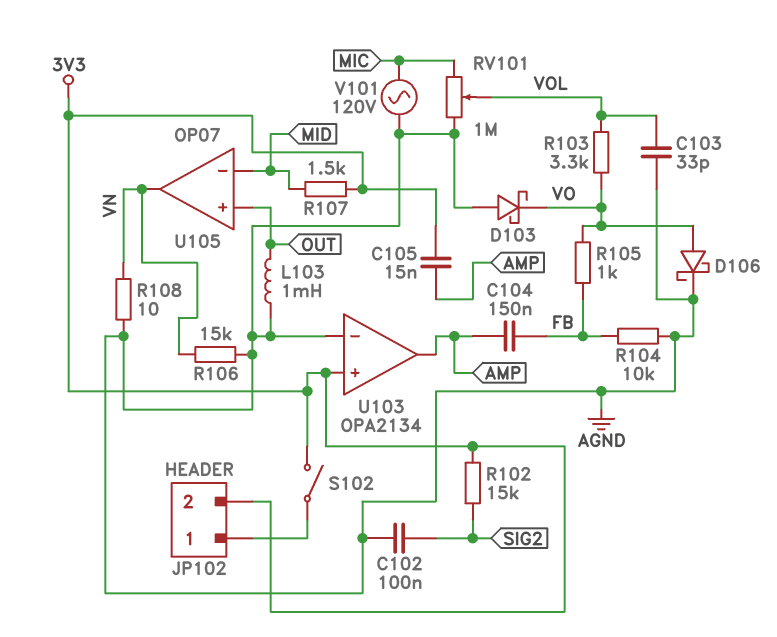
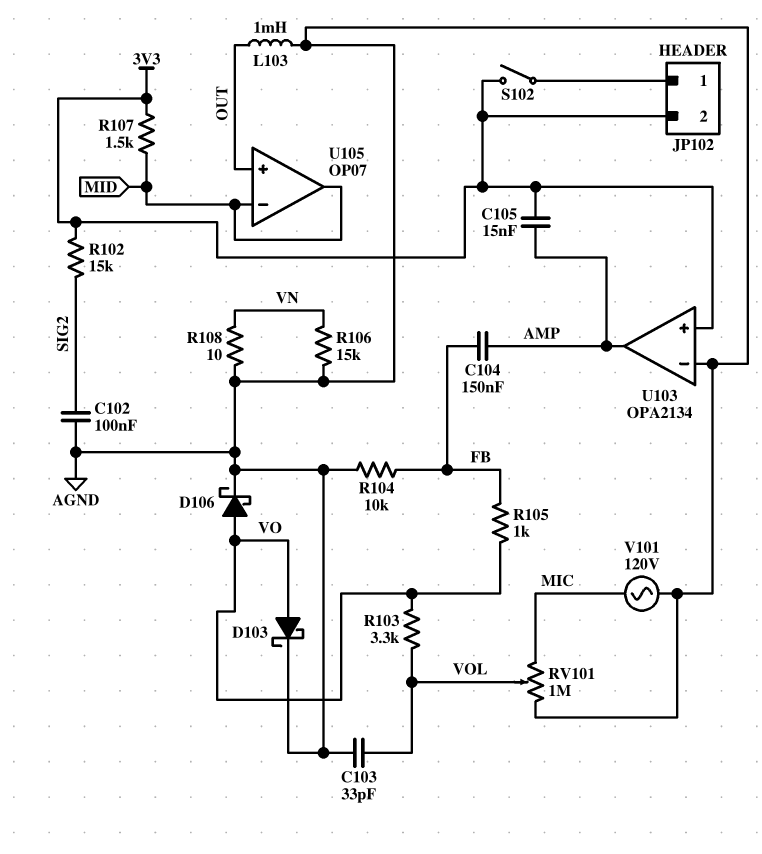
D103: schottky (A AGND, K VO) -> schottky (A VO, K AGND)
U105 pin out: VN -> MID

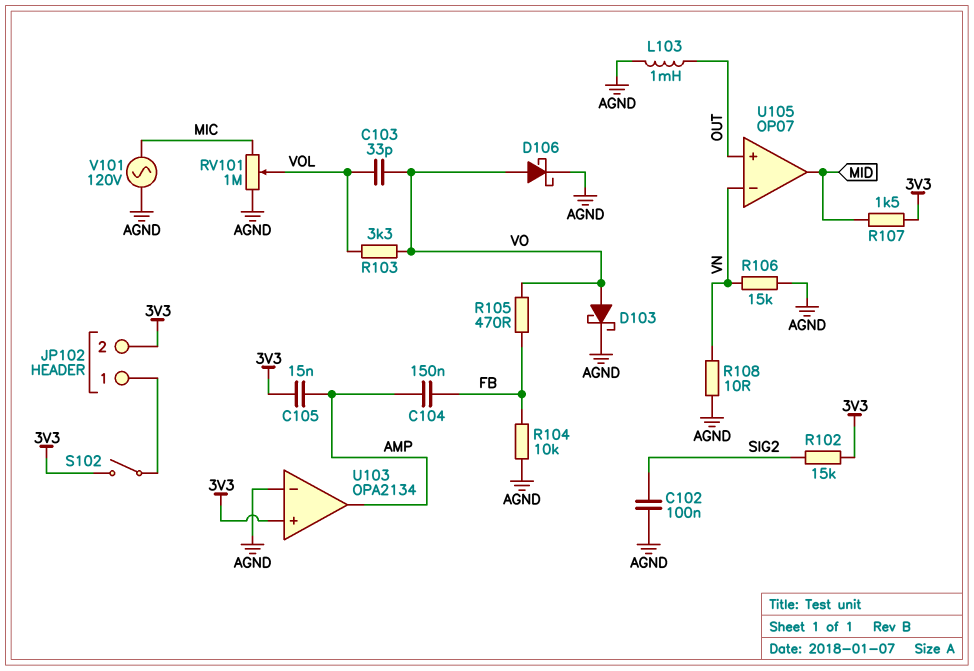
C103: 33pF (AGND, VOL) -> 33pF (VO, VOL)
R105: 1k (FB, VO) -> 470 (FB, VO)
U105 pin in-: MID -> VN

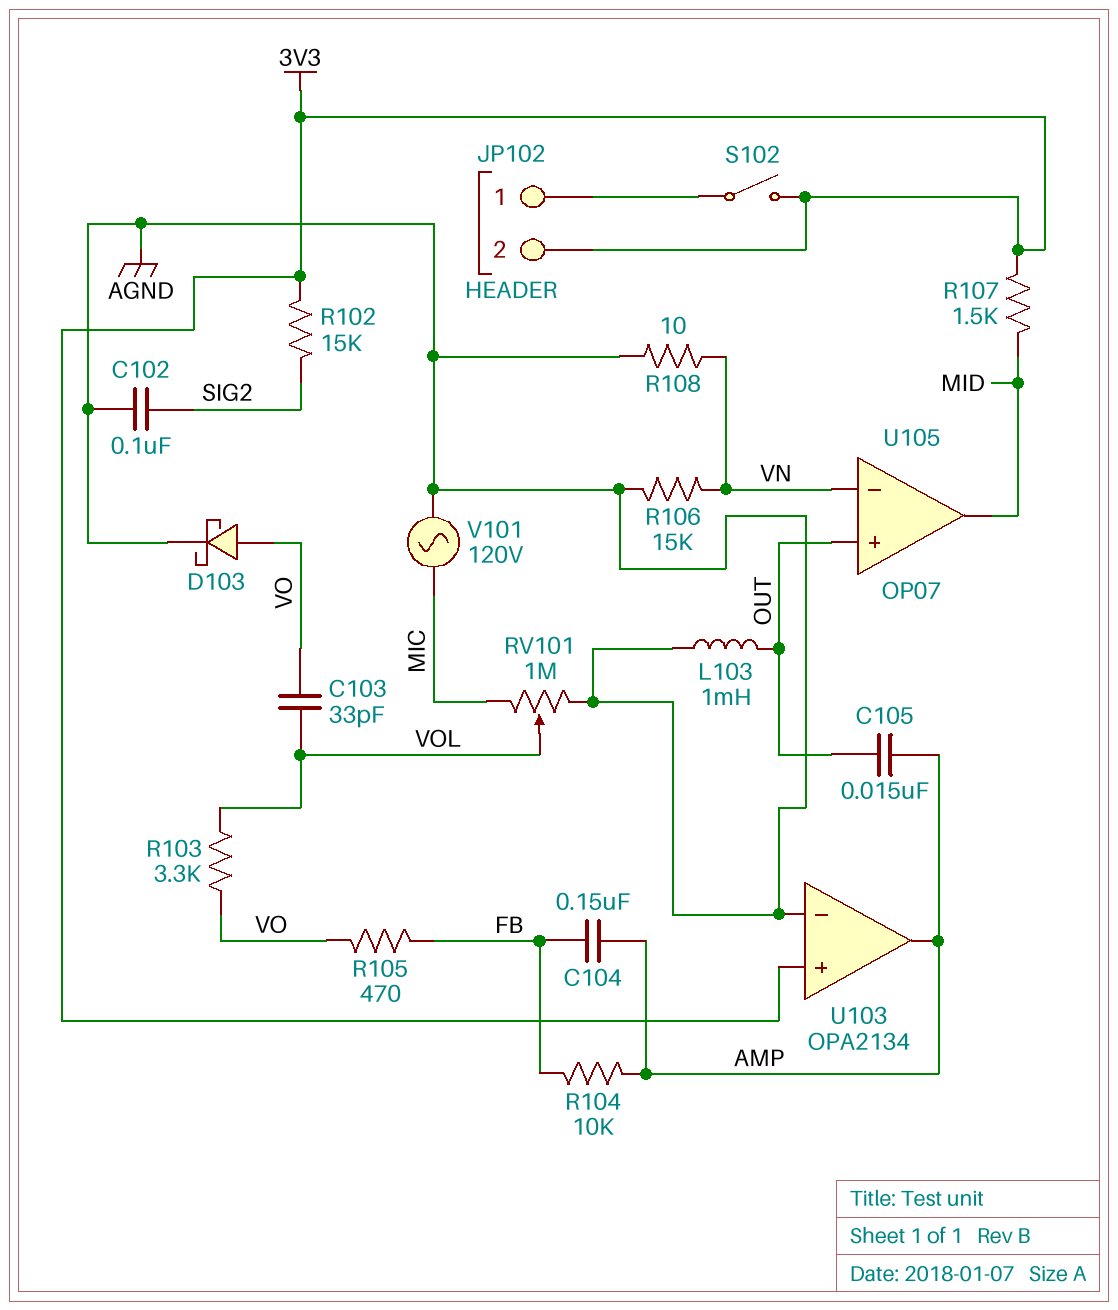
C105: 15nF (3V3, AMP) -> 15nF (AMP, OUT)
D106: schottky (A VO, K AGND) -> none
R104: 10k (AGND, FB) -> 10k (AMP, FB)

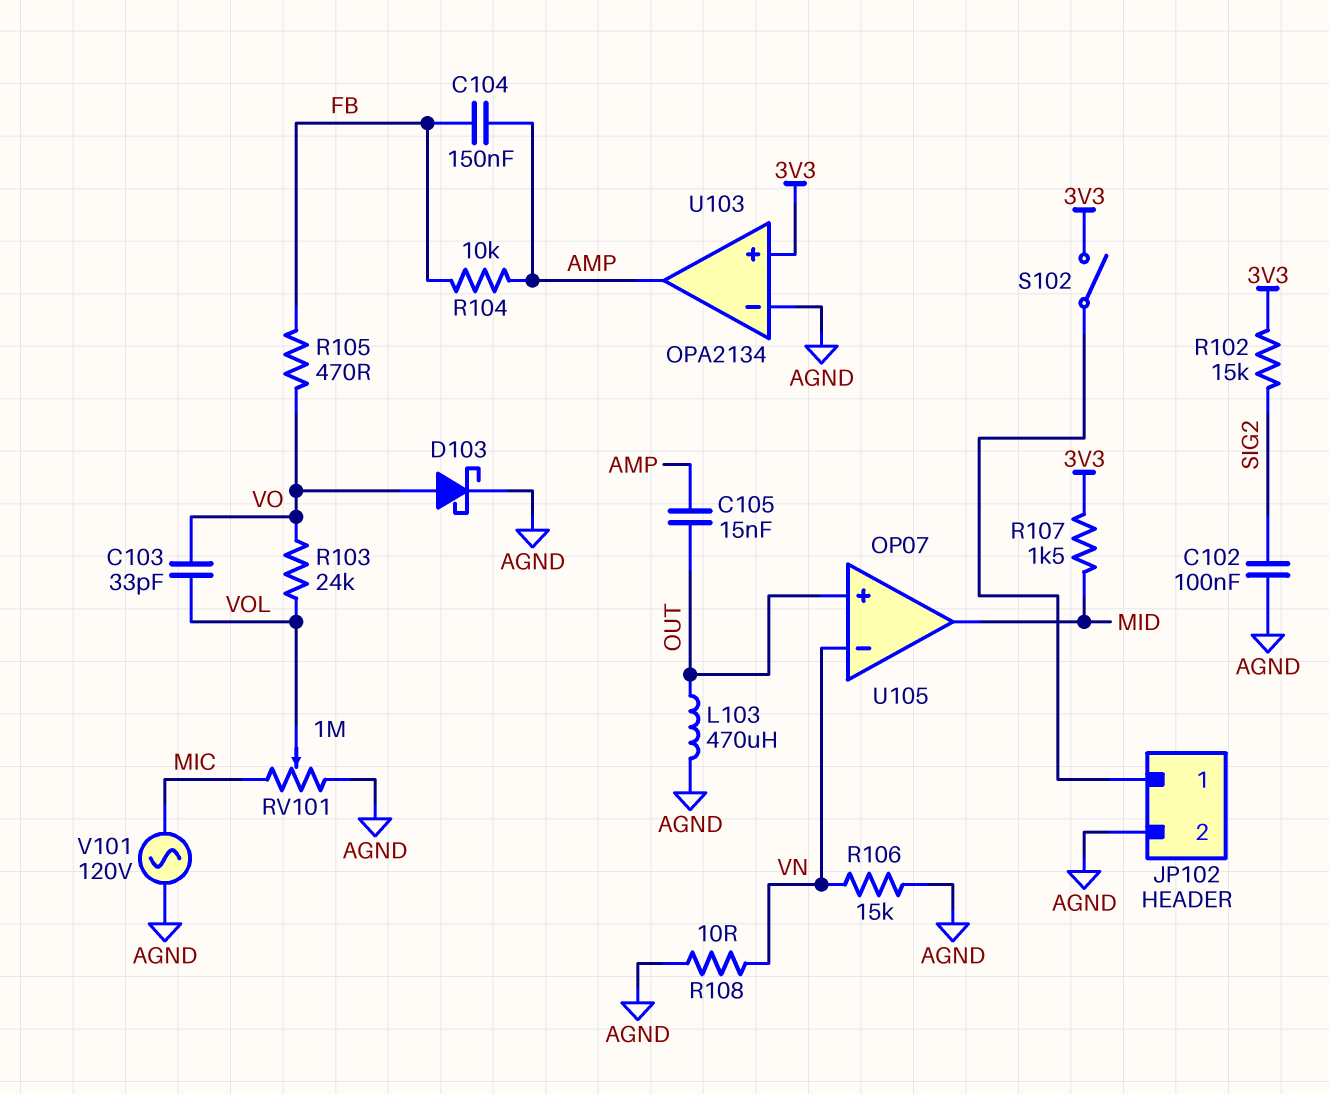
JP102 pin 2: 3V3 -> AGND
L103: 1mH (AGND, OUT) -> 470uH (AGND, OUT)
R103: 3.3k (VO, VOL) -> 24k (VO, VOL)

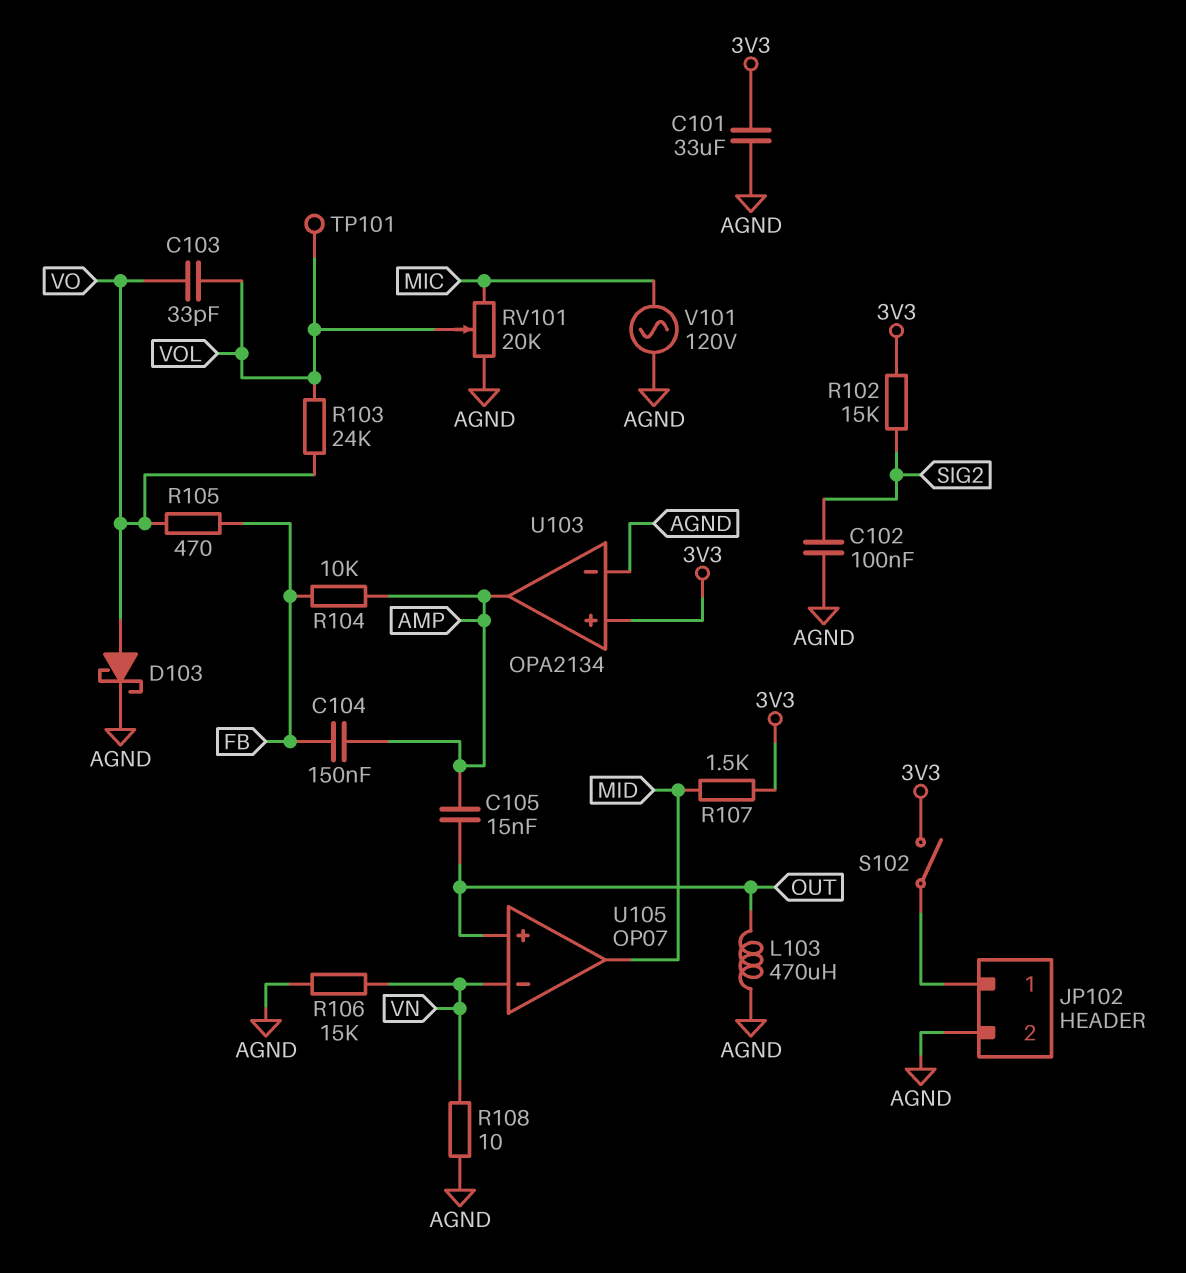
C101: none -> 33uF (3V3, AGND)
RV101: 1M (AGND, MIC, wiper VOL) -> 20k (AGND, MIC, wiper VOL)
TP101: none -> test point (VOL)

